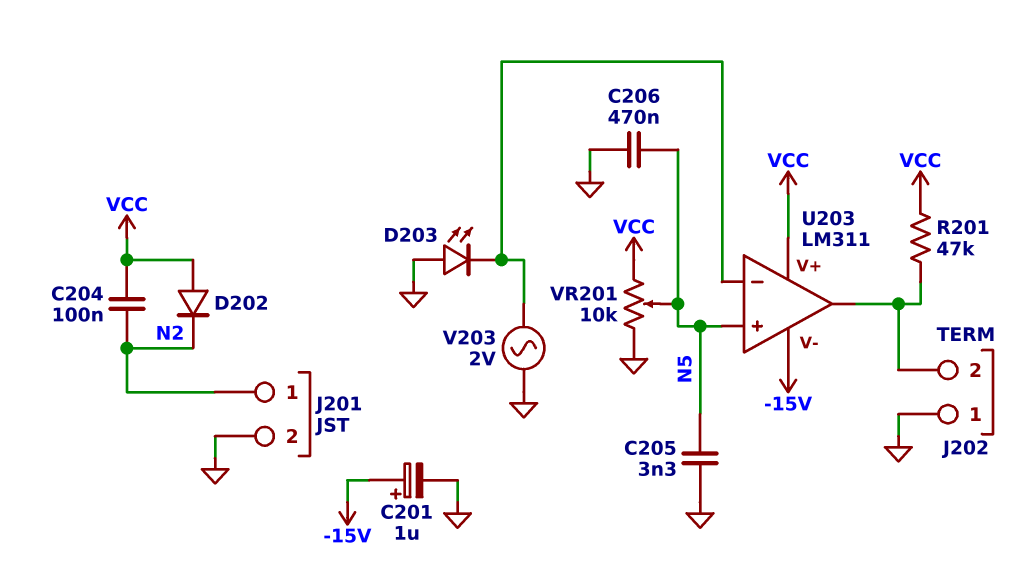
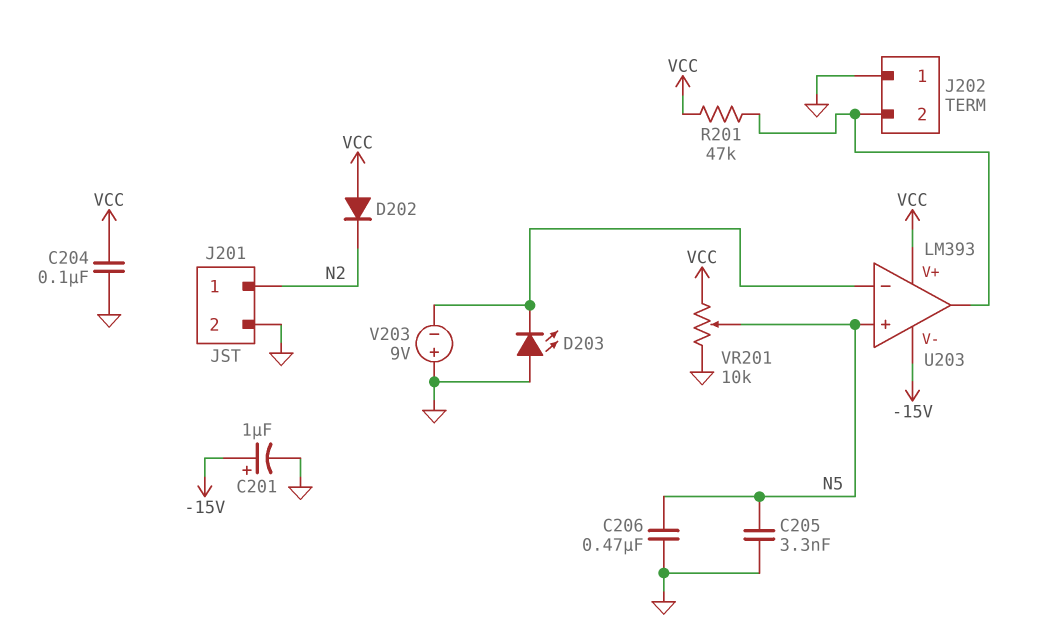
C204: 100nF (N2, VCC) -> 100nF (GND, VCC)
U203: LM311 -> LM393
V203: AC 2V (GND, U203/in-) -> 9V (plus GND, minus U203/in-)

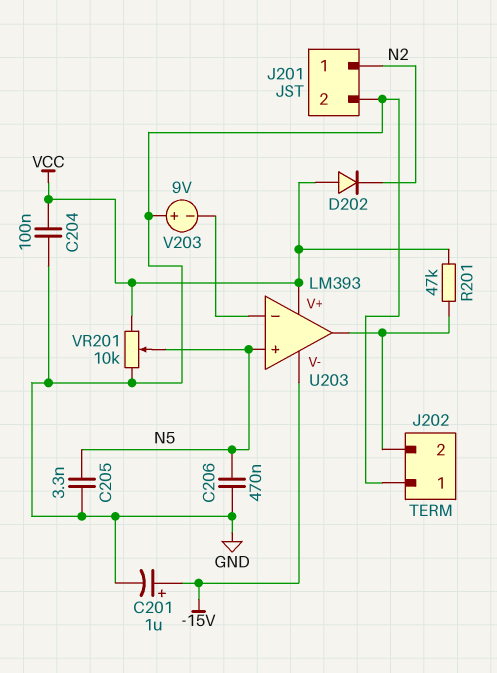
D203: LED (A GND, K U203/in-) -> none

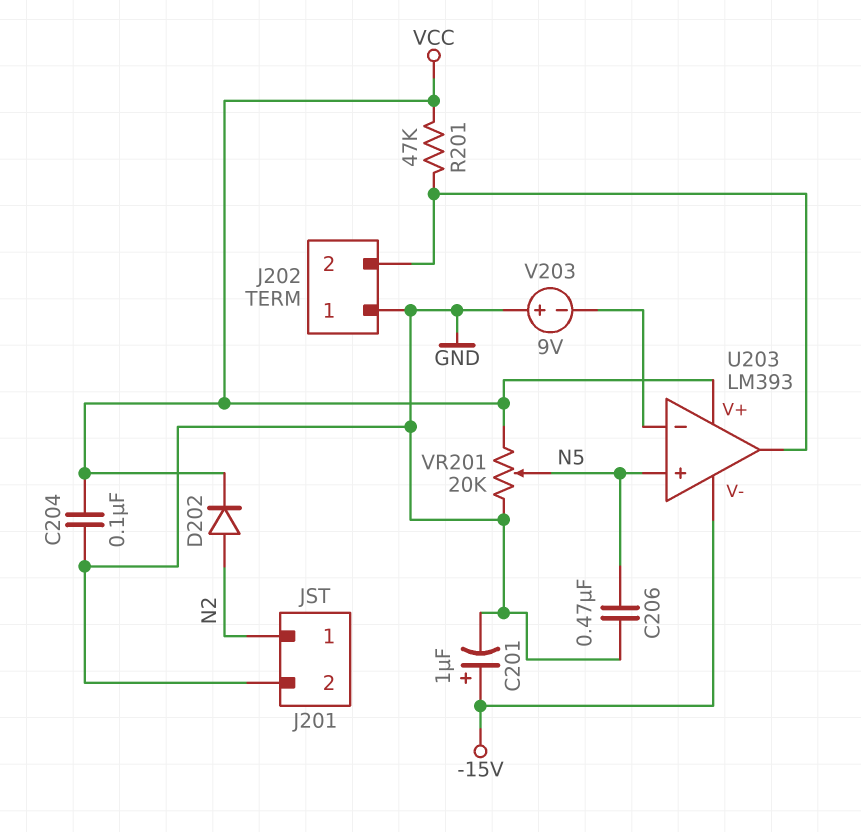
C205: 3.3nF (GND, N5) -> none
D202: diode (A VCC, K N2) -> diode (A N2, K VCC)
VR201: 10k (GND, VCC, wiper N5) -> 20k (GND, VCC, wiper N5)

